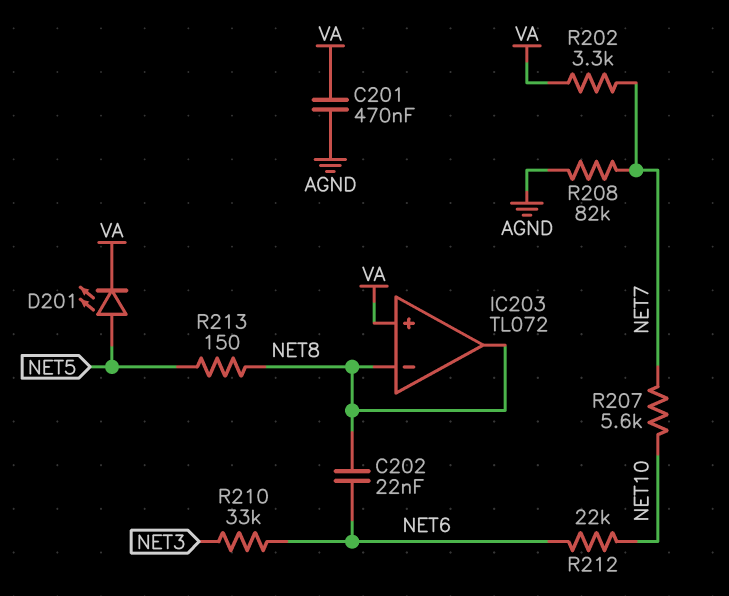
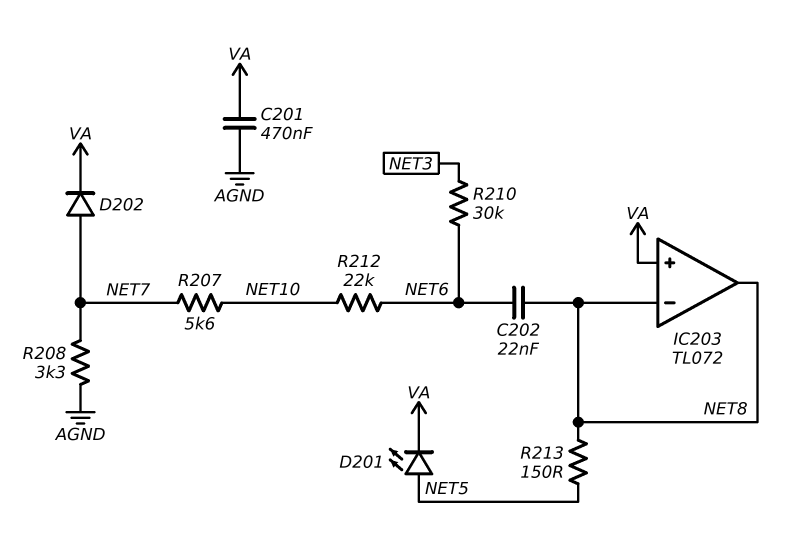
D202: none -> diode (A NET7, K VA)
R202: 3.3k (NET7, VA) -> none
R208: 82k (AGND, NET7) -> 3.3k (AGND, NET7)
R210: 33k (NET3, NET6) -> 30k (NET3, NET6)

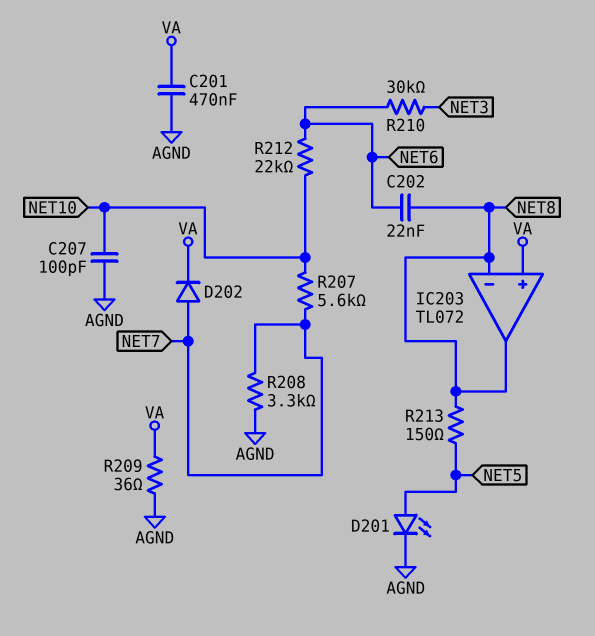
C207: none -> 100pF (AGND, NET10)
D201: LED (A NET5, K VA) -> LED (A NET5, K AGND)
R209: none -> 36 (AGND, VA)

